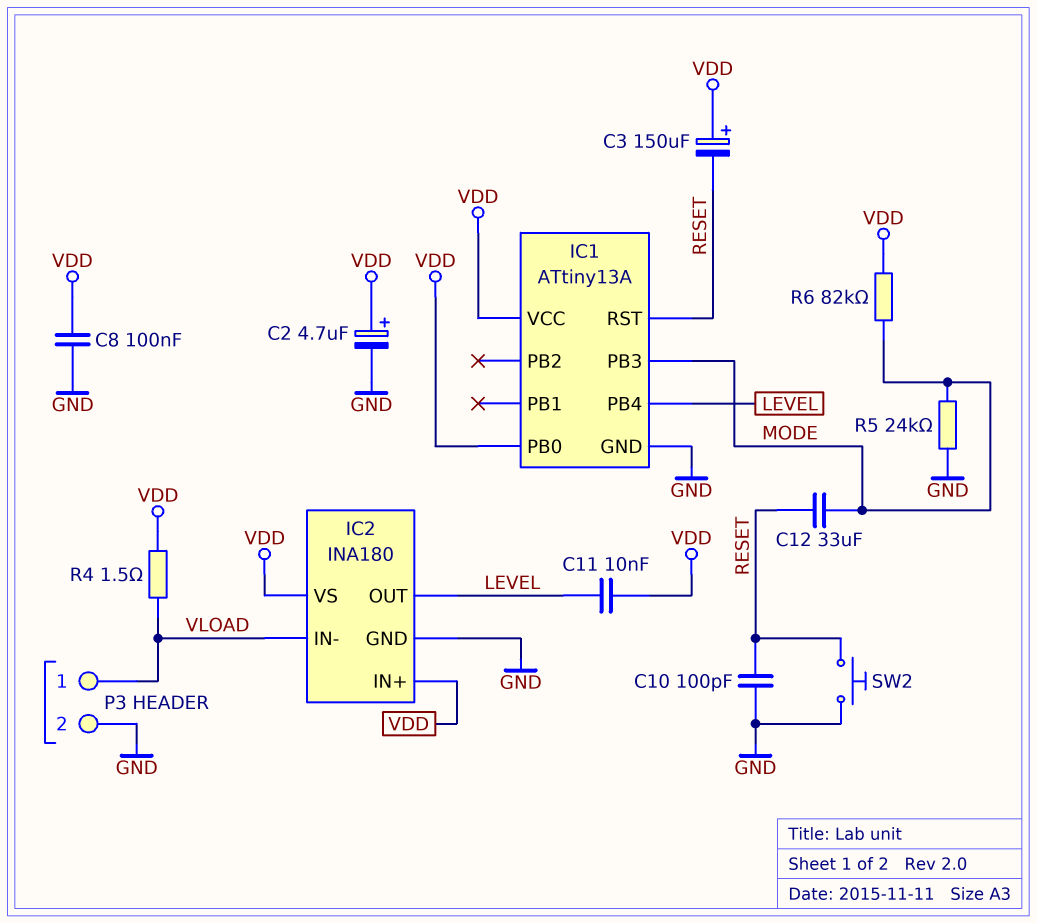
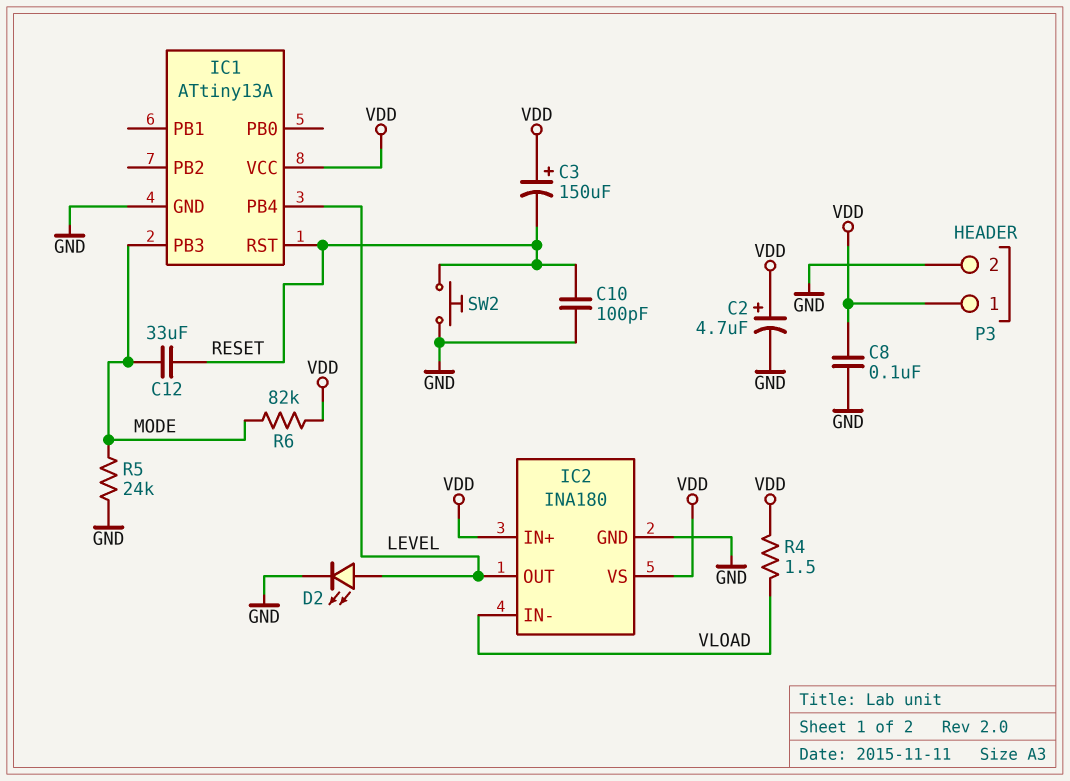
C11: 10nF (LEVEL, VDD) -> none
D2: none -> LED (A LEVEL, K GND)
IC1 pin PB0: VDD -> none
P3 pin 1: VLOAD -> VDD

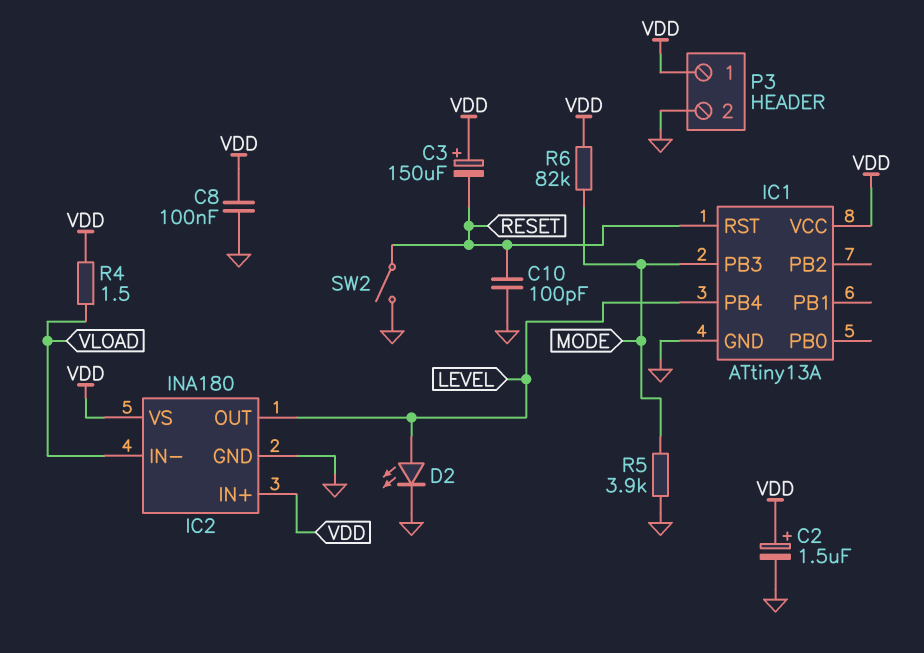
C2: 4.7uF (plus VDD, minus GND) -> 1.5uF (plus VDD, minus GND)
C12: 33uF (MODE, RESET) -> none
R5: 24k (GND, MODE) -> 3.9k (GND, MODE)
SW2: button (GND, RESET) -> switch (GND, RESET)

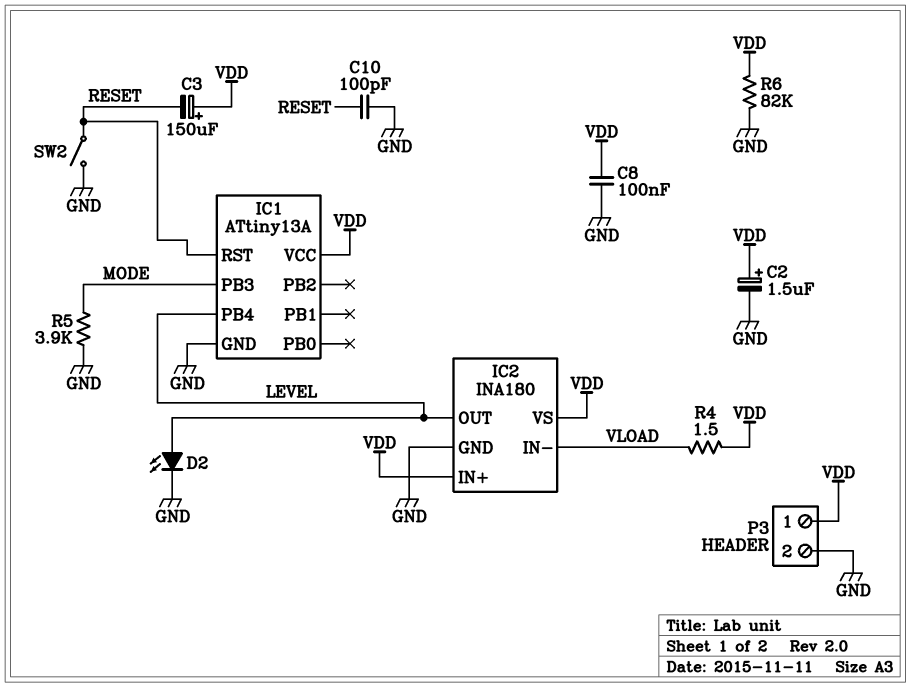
R6: 82k (MODE, VDD) -> 82k (GND, VDD)

